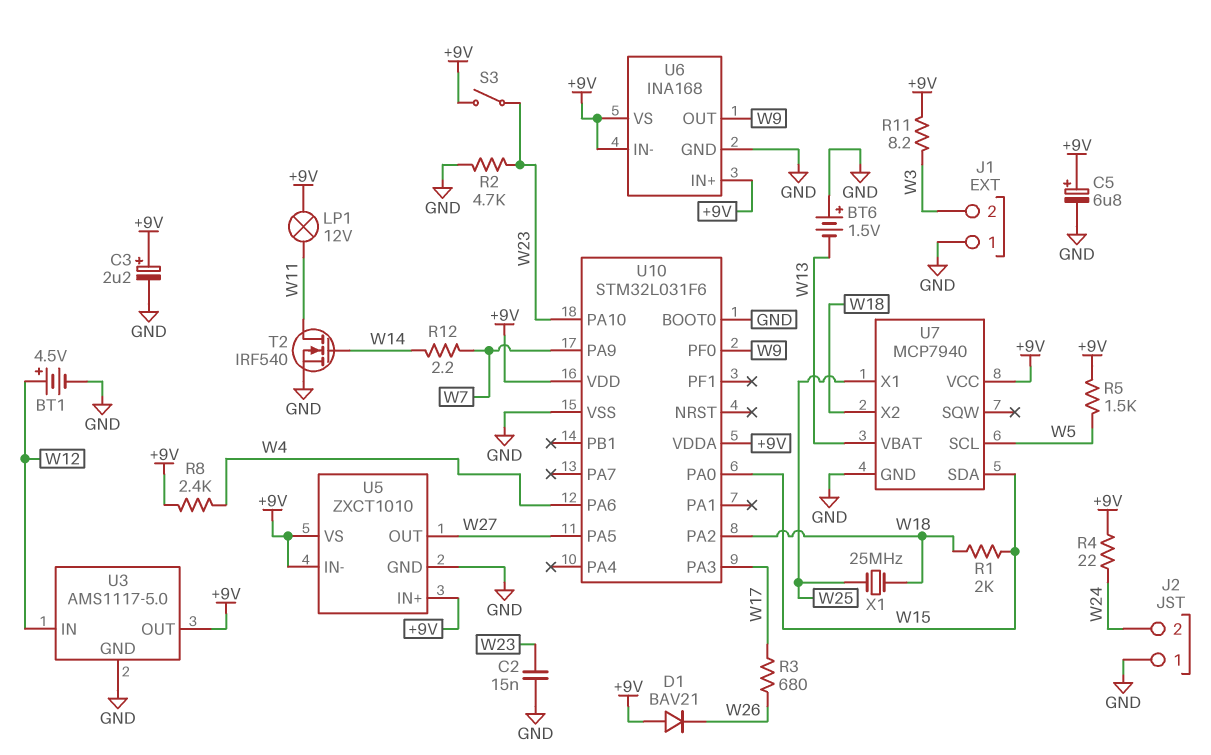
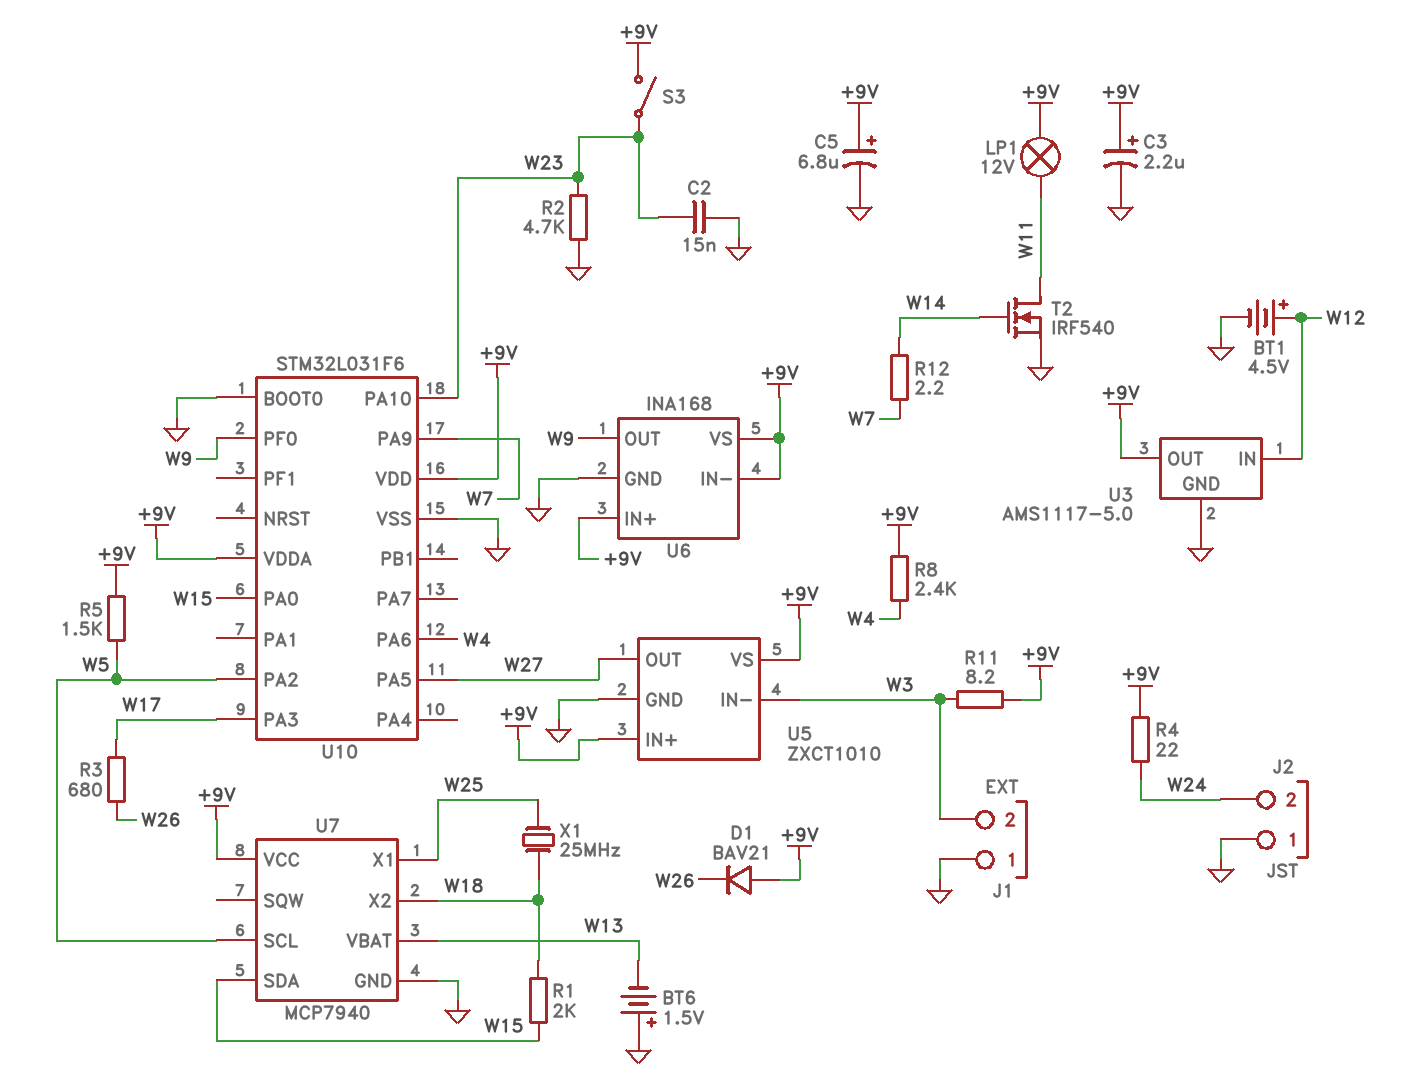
U5 pin IN-: +9V -> W3
U10 pin PA2: W18 -> W5

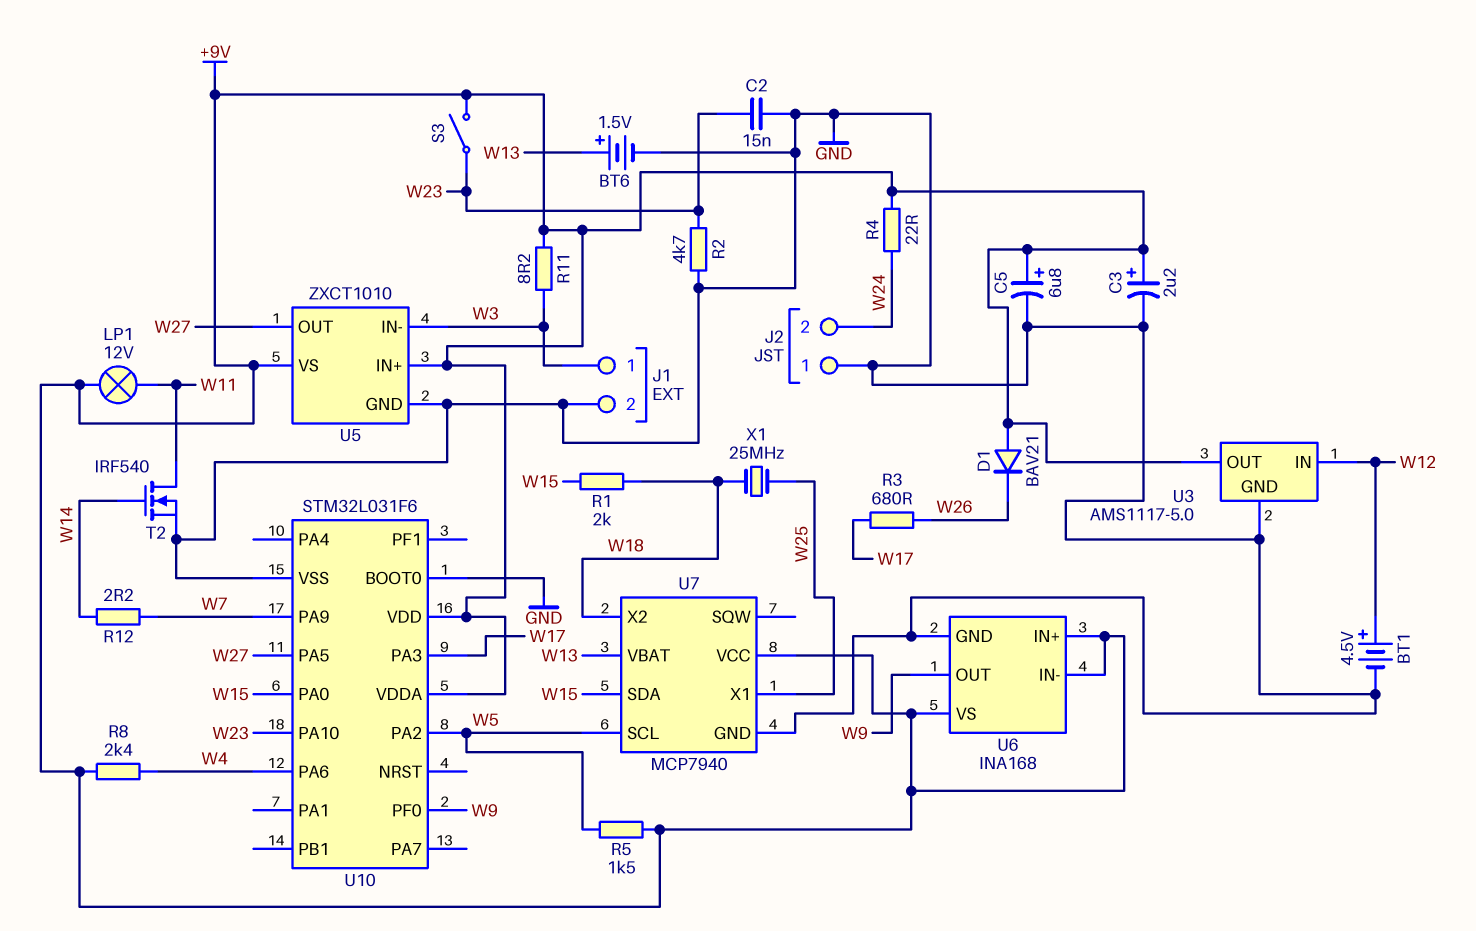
BT6: 1.5V (plus GND, minus W13) -> 1.5V (plus W13, minus GND)
J1 pin 1: GND -> W3
J1 pin 2: W3 -> GND

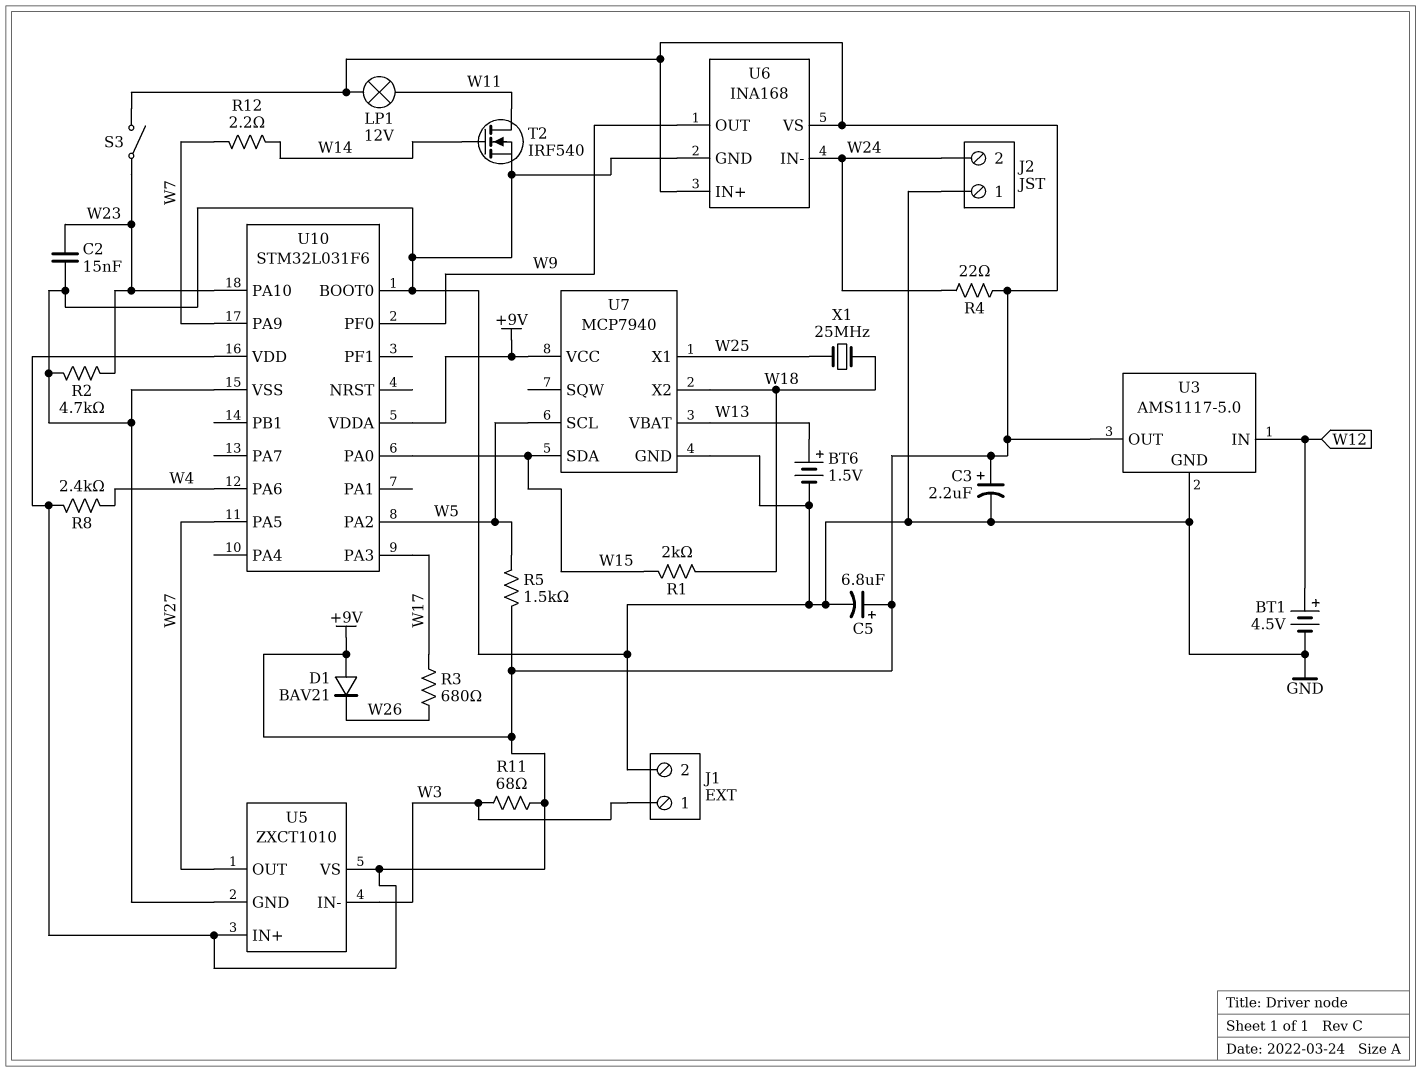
R11: 8.2 (+9V, W3) -> 68 (+9V, W3)
U6 pin IN-: +9V -> W24

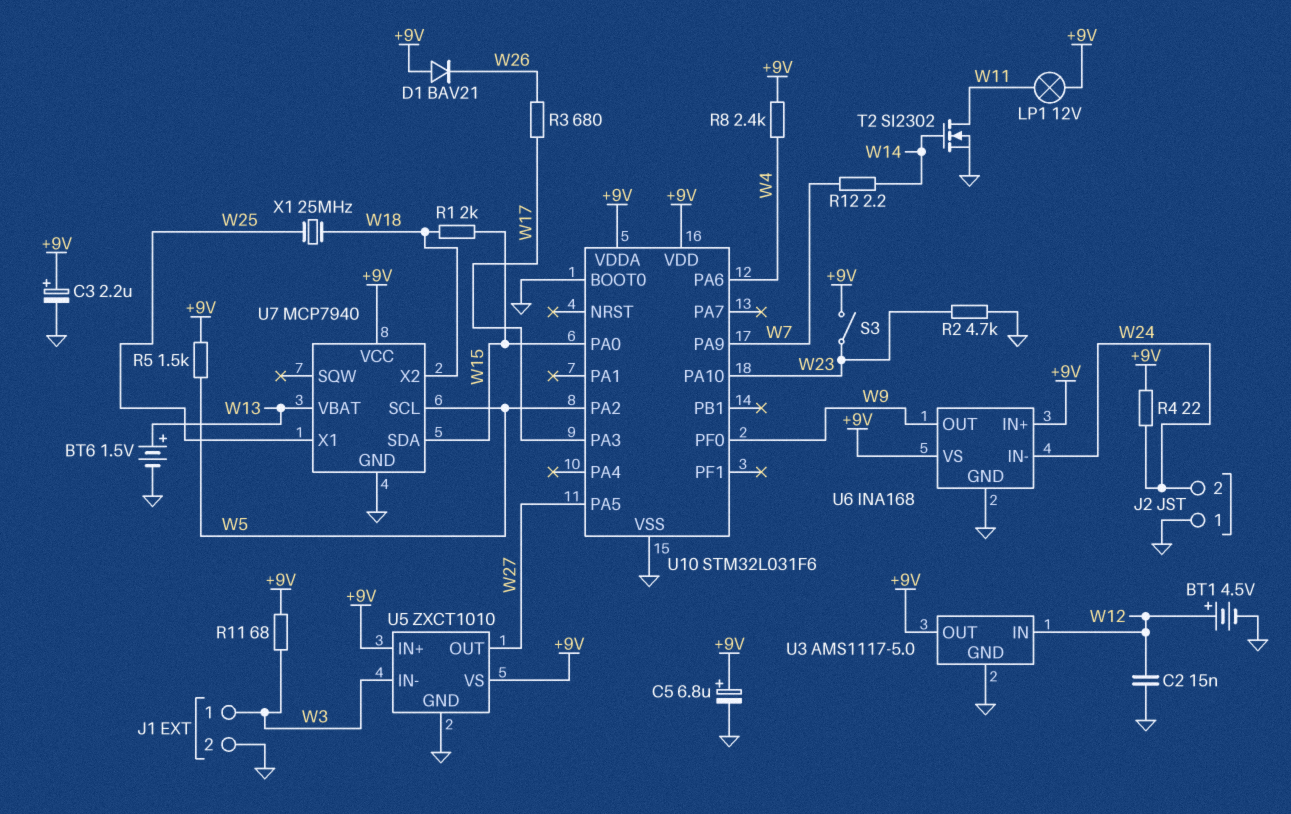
C2: 15nF (GND, W23) -> 15nF (GND, W12)
T2: NMOS IRF540 (G W14, D W11, S GND) -> NMOS SI2302 (G W14, D W11, S GND)

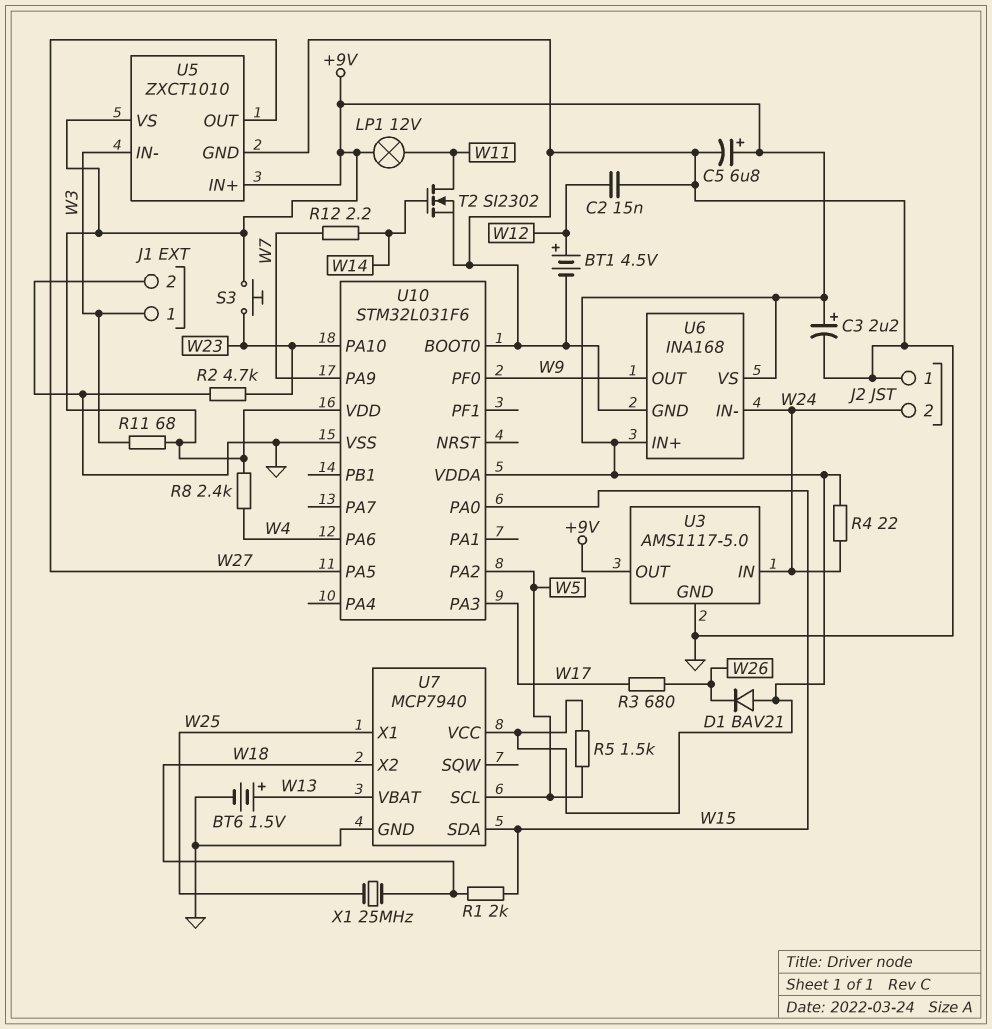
S3: switch (+9V, W23) -> button (+9V, W23)
U3 pin IN: W12 -> W24

